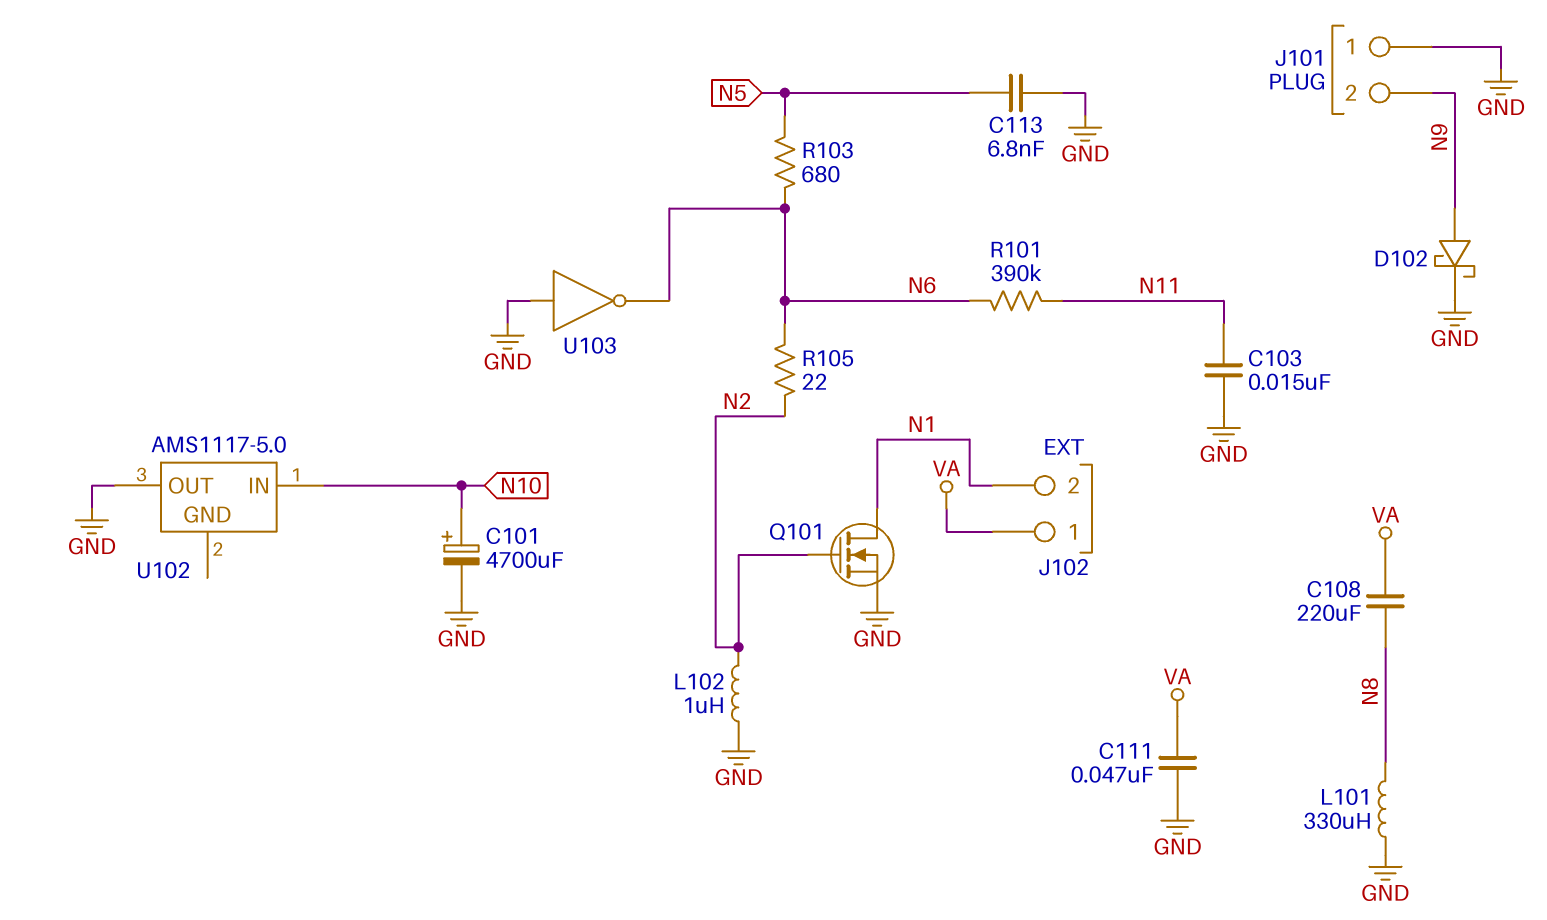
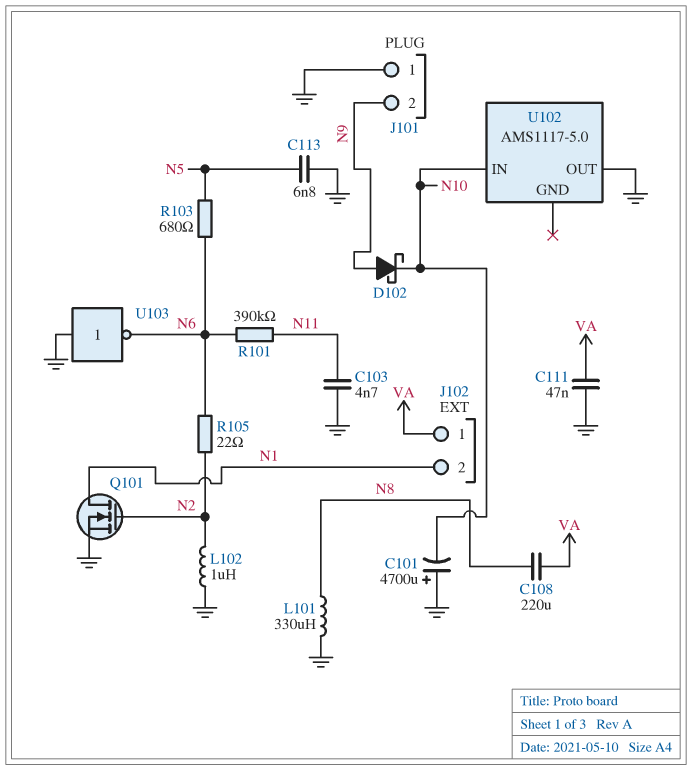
C101: 4700uF (plus N10, minus GND) -> 4700uF (plus GND, minus N10)
C103: 15nF (GND, N11) -> 4.7nF (GND, N11)
D102: schottky (A N9, K GND) -> schottky (A N9, K N10)

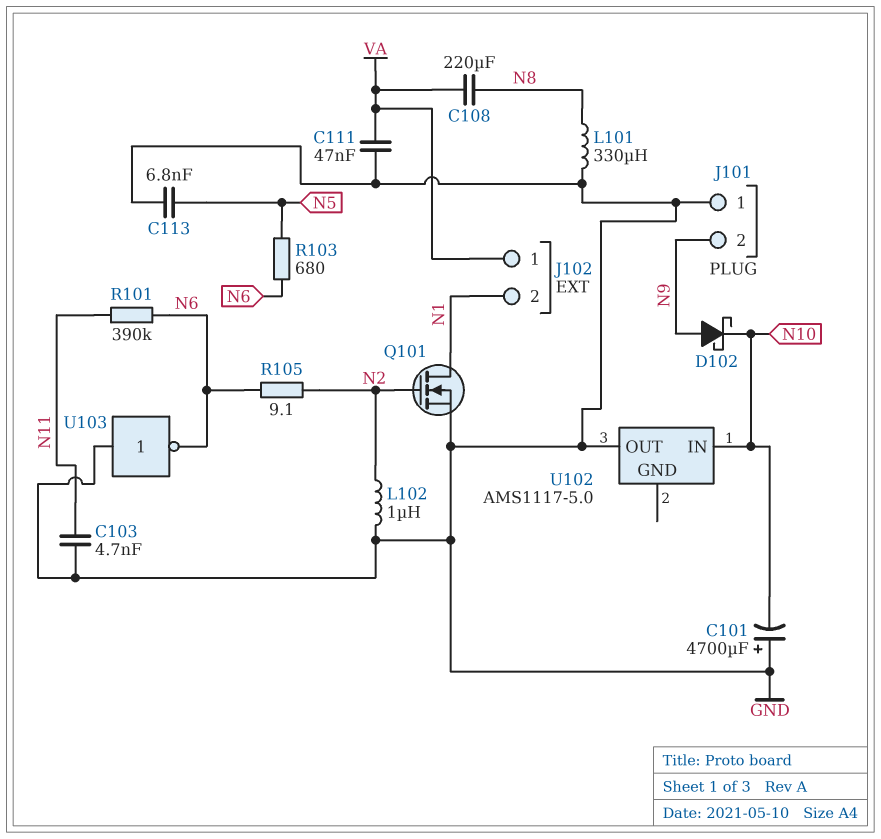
R105: 22 (N2, N6) -> 9.1 (N2, N6)

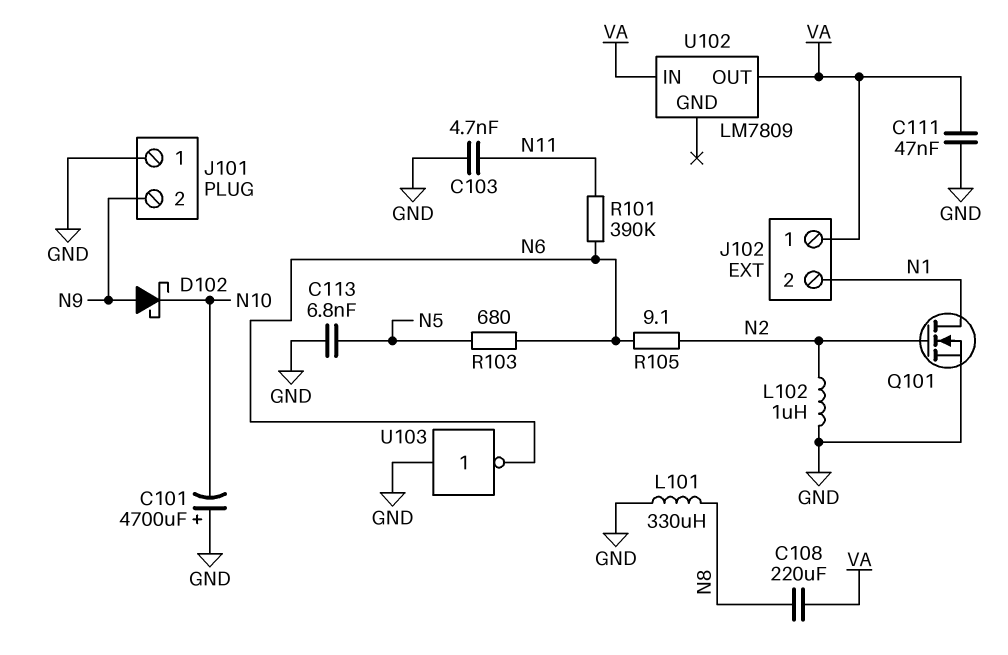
U102: AMS1117-5.0 -> LM7809
U102 pin IN: N10 -> VA
U102 pin OUT: GND -> VA

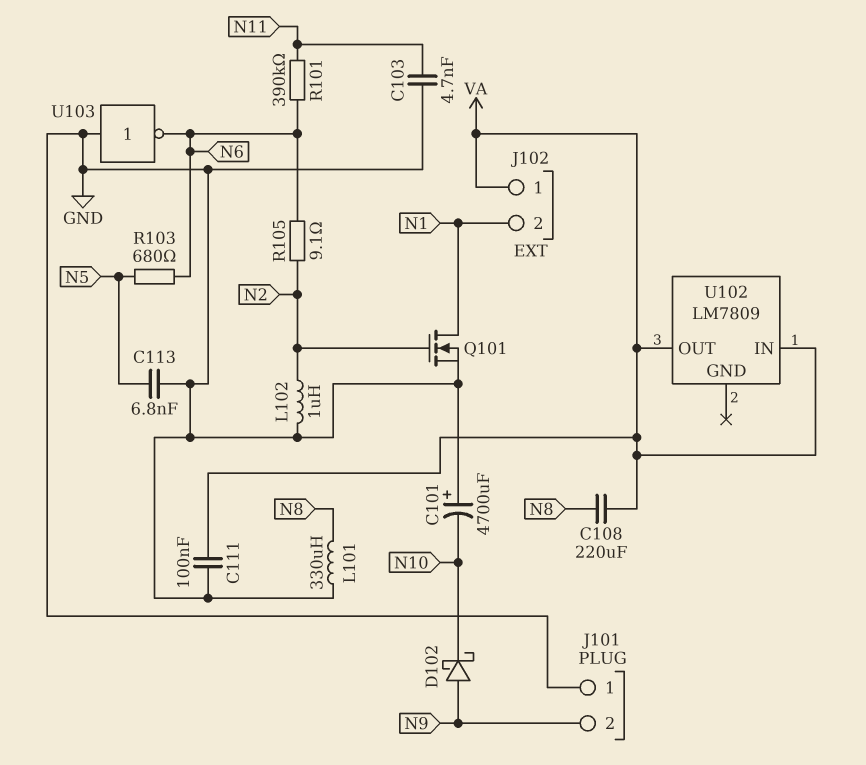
C111: 47nF (GND, VA) -> 100nF (GND, VA)

